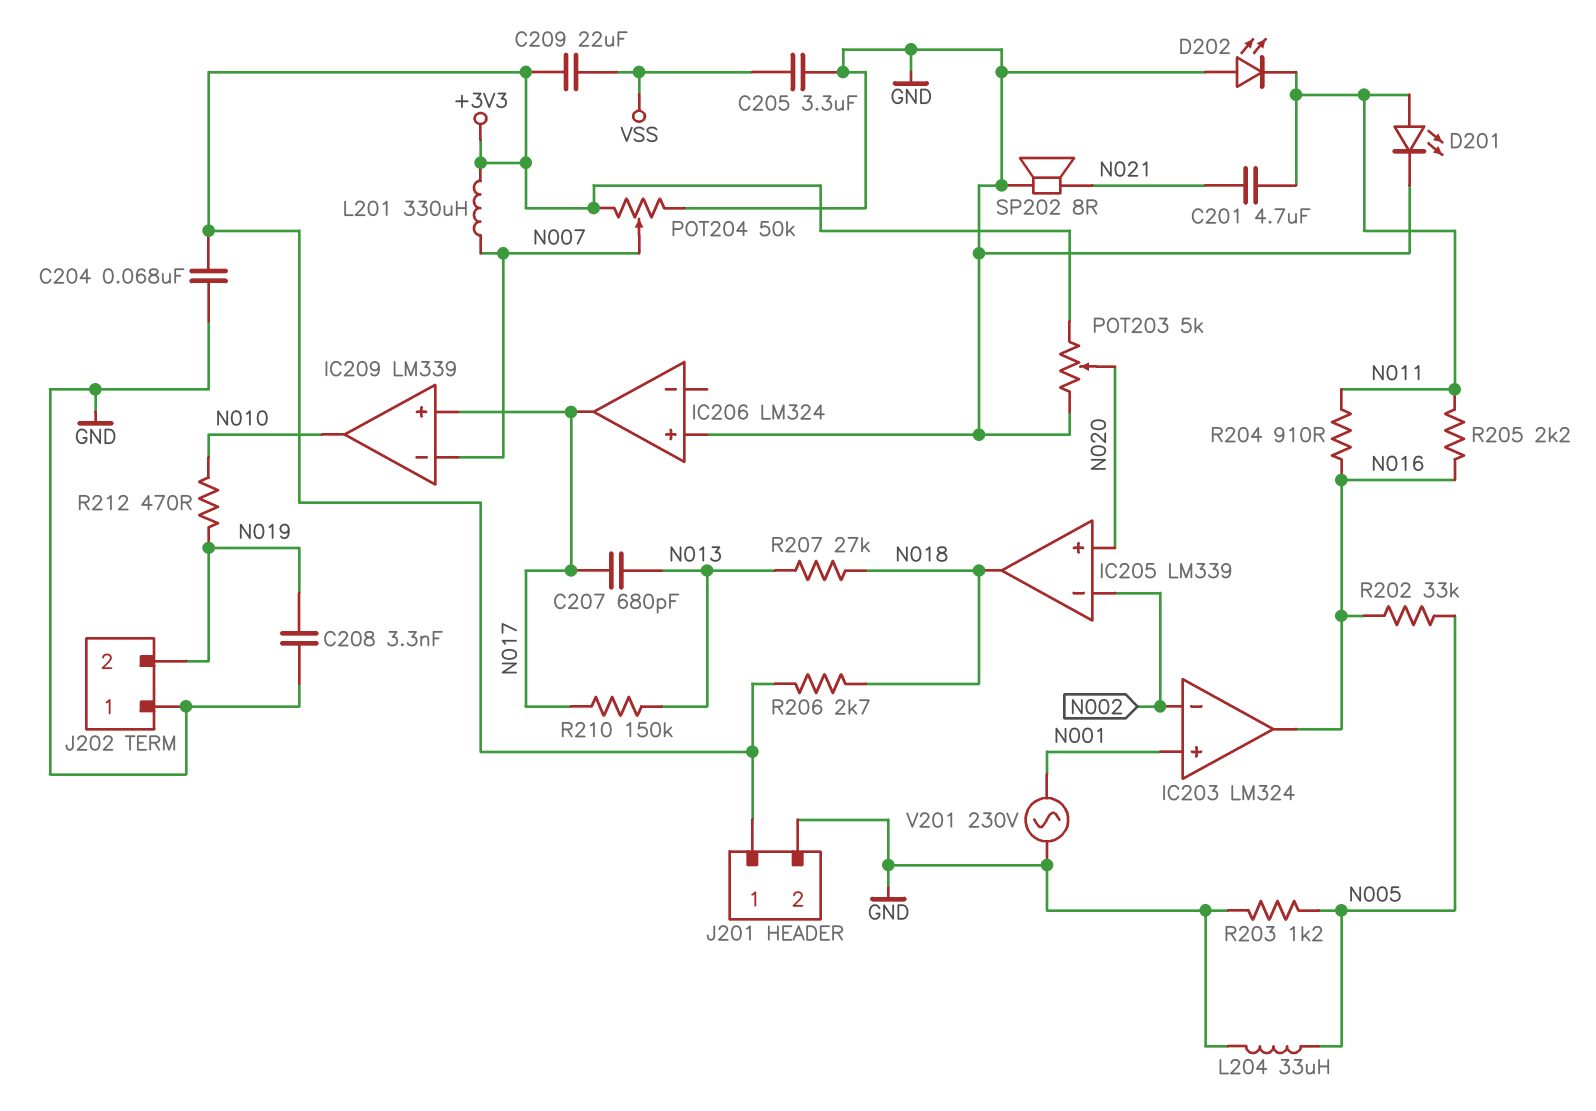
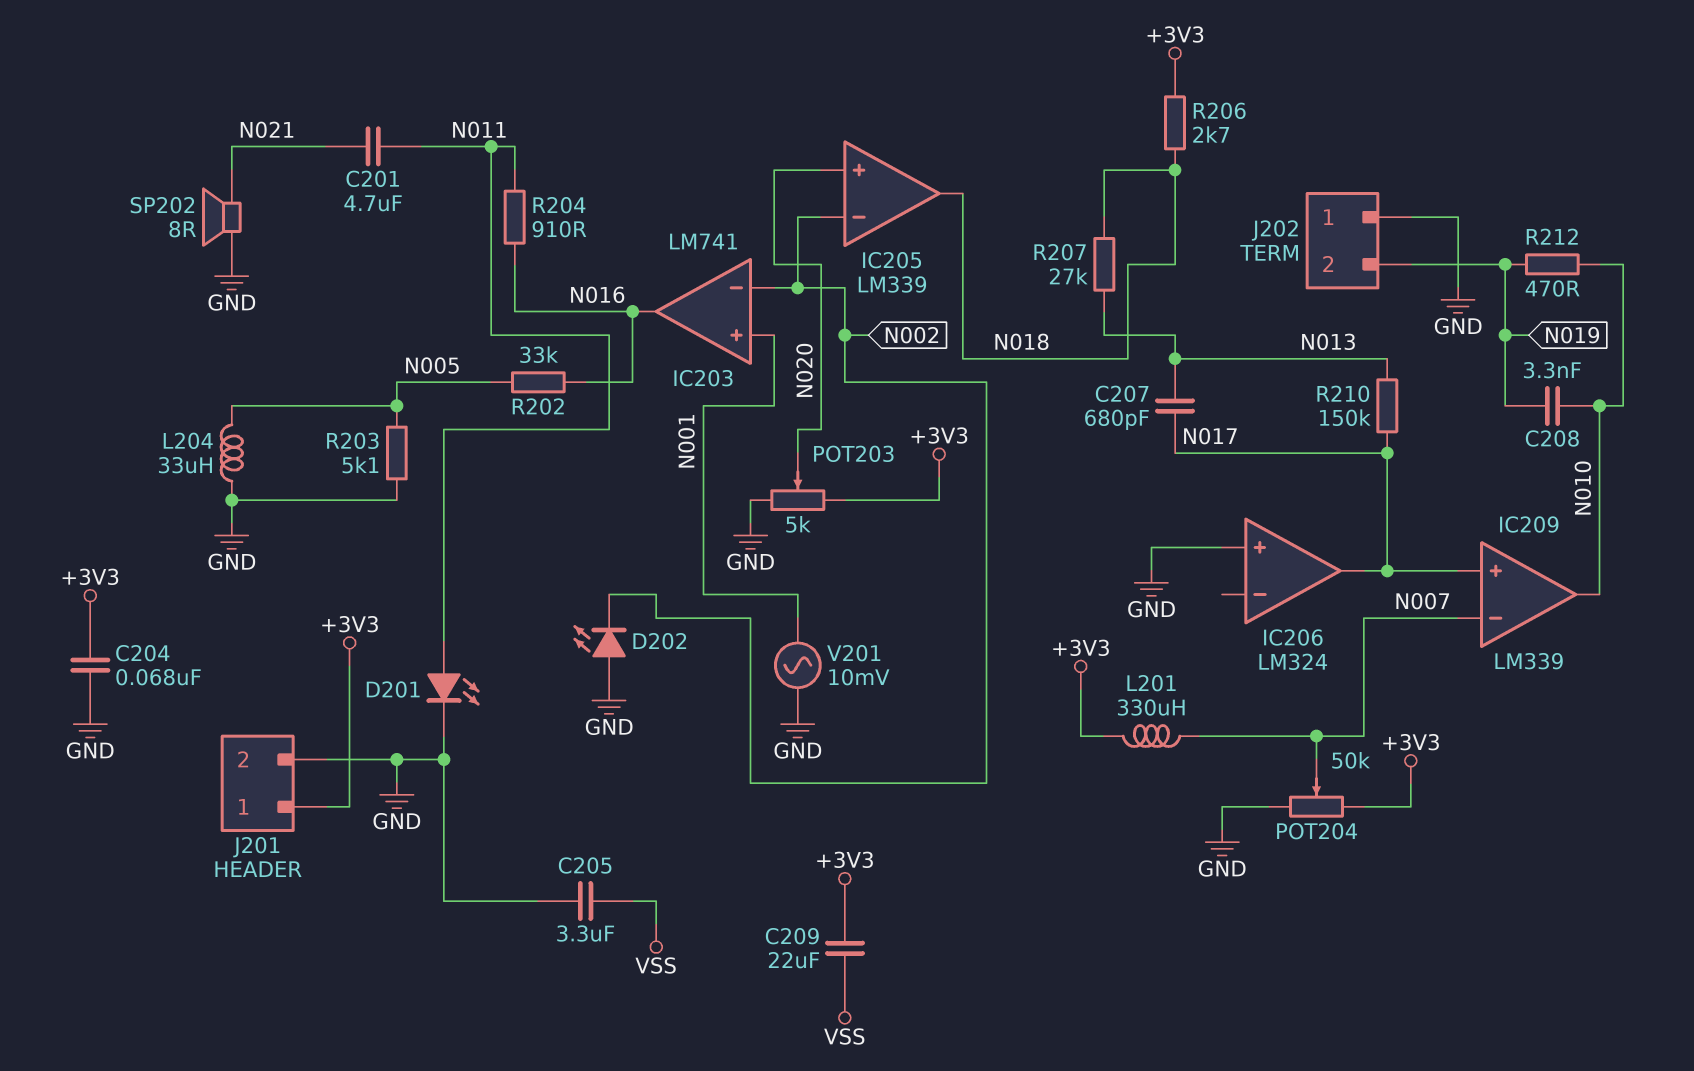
C208: 3.3nF (GND, N019) -> 3.3nF (N010, N019)
D202: LED (A GND, K N011) -> LED (A GND, K N002)
IC203: LM324 -> LM741
R203: 1.2k (GND, N005) -> 5.1k (GND, N005)
R205: 2.2k (N011, N016) -> none
V201: AC 230V (GND, N001) -> AC 10mV (GND, N001)

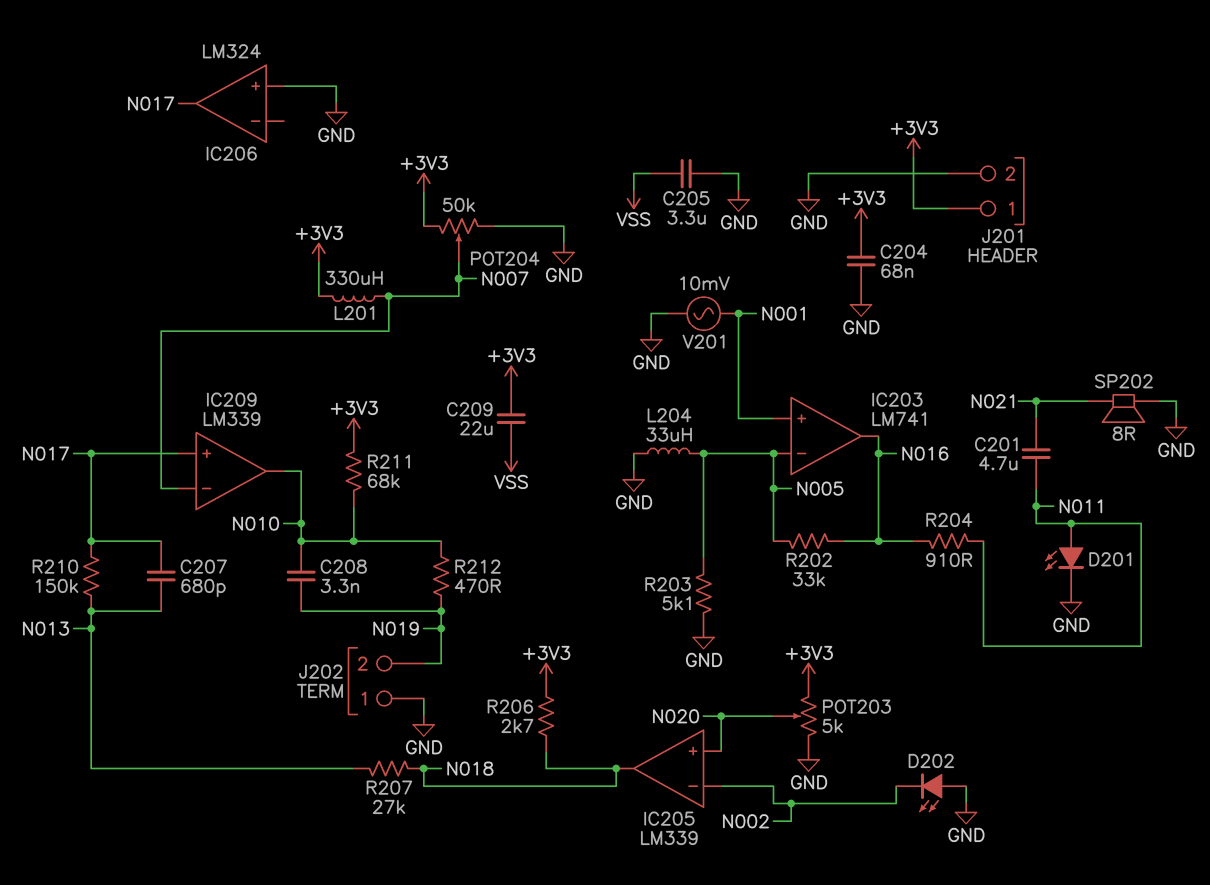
IC203 pin in-: N002 -> N005
R211: none -> 68k (+3V3, N010)

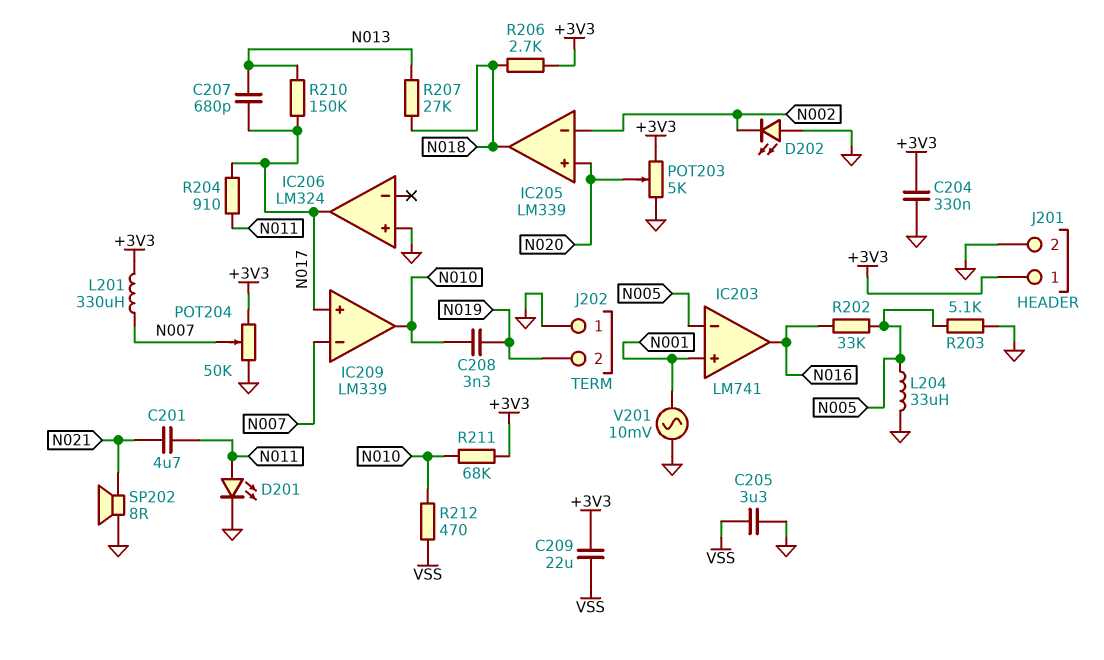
C204: 68nF (+3V3, GND) -> 330nF (+3V3, GND)
R204: 910 (N011, N016) -> 910 (N011, N017)
R212: 470 (N010, N019) -> 470 (N010, VSS)

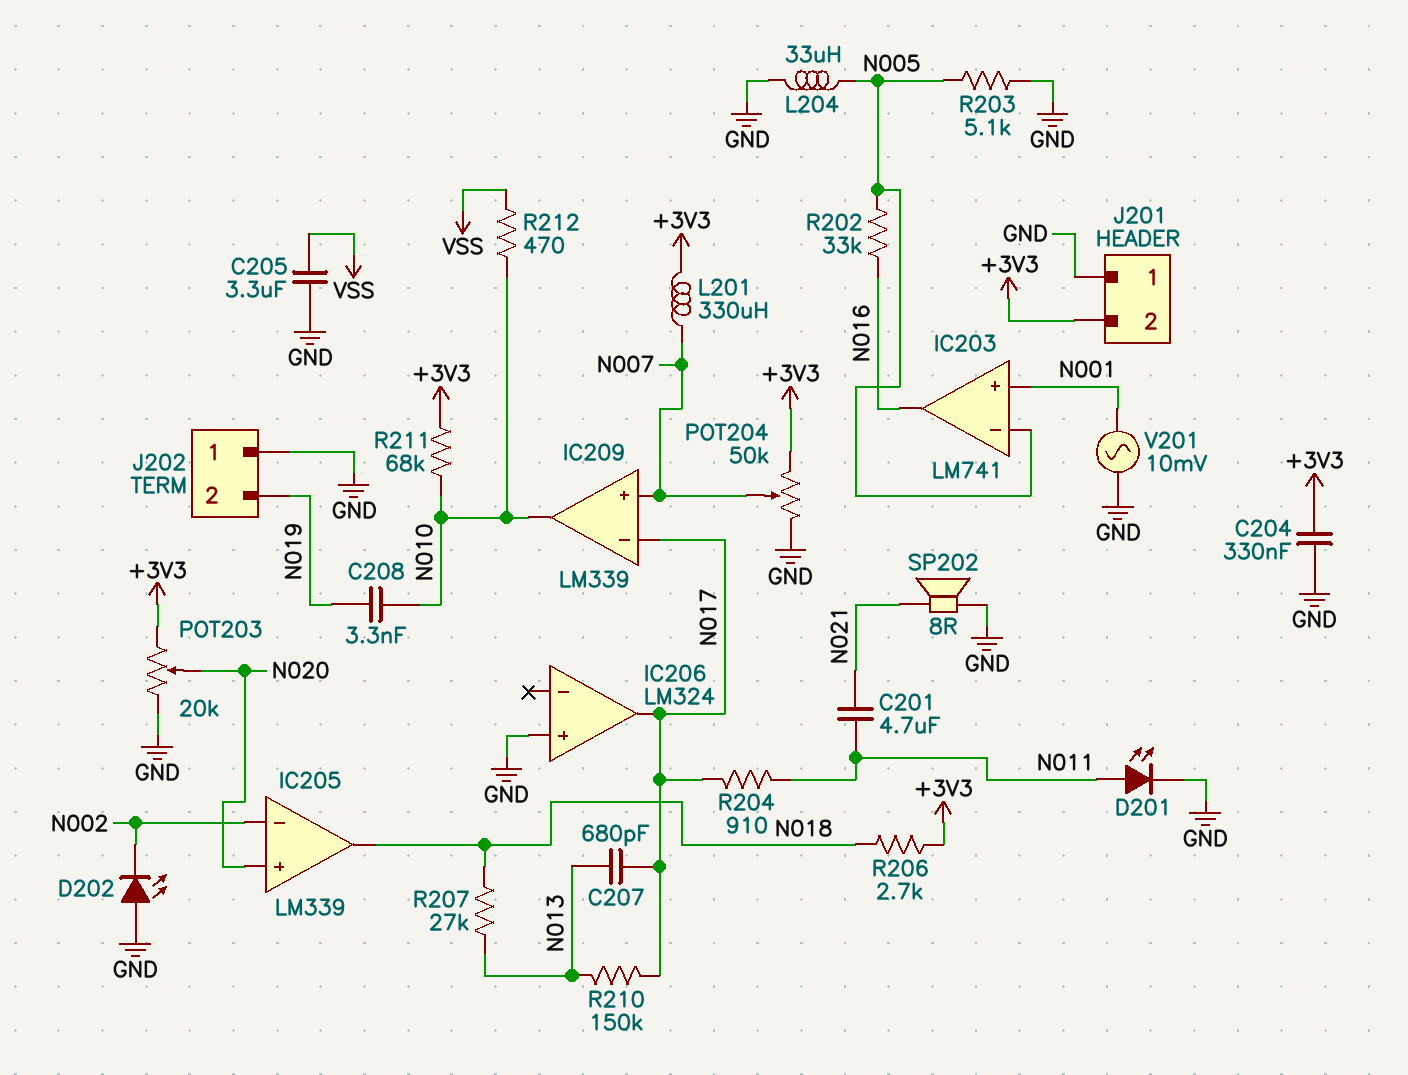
C209: 22uF (+3V3, VSS) -> none
IC209 pin in+: N017 -> N007
IC209 pin in-: N007 -> N017
J201 pin 1: +3V3 -> GND
J201 pin 2: GND -> +3V3
POT203: 5k (+3V3, GND, wiper N020) -> 20k (+3V3, GND, wiper N020)

